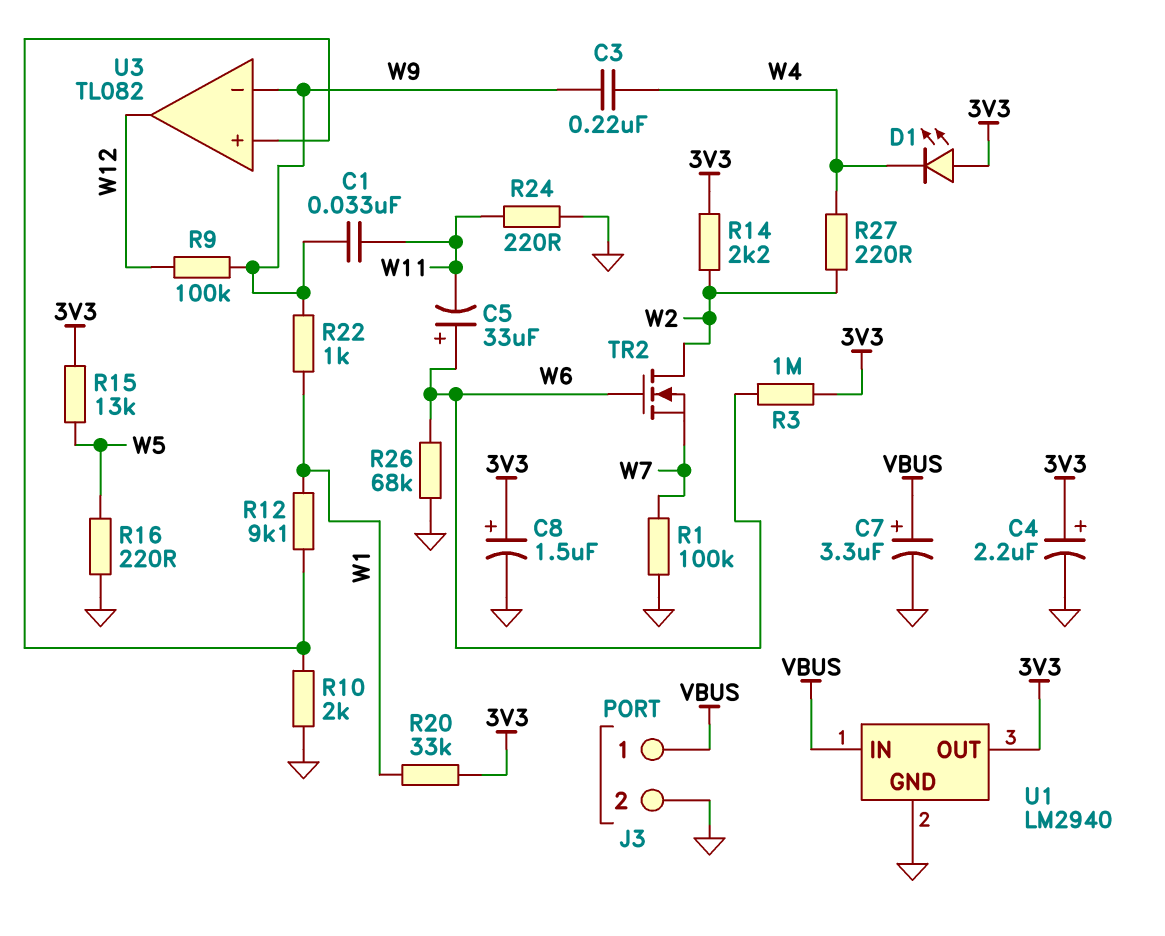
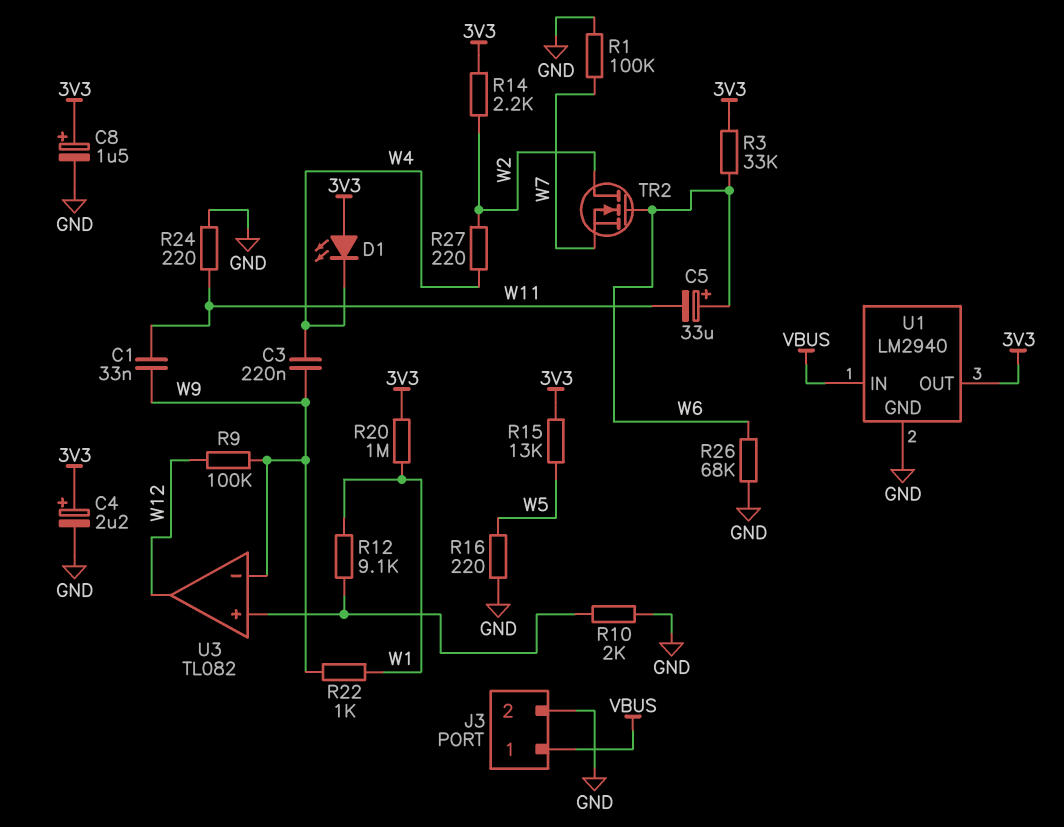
C7: 3.3uF (plus VBUS, minus GND) -> none
R3: 1M (3V3, W6) -> 33k (3V3, W6)
R20: 33k (3V3, W1) -> 1M (3V3, W1)

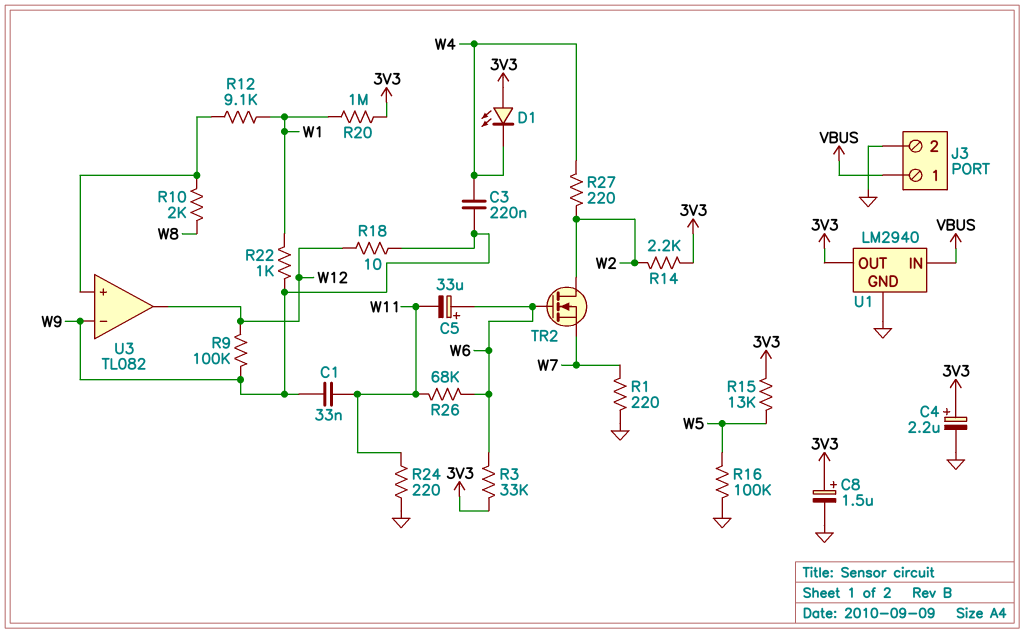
R1: 100k (GND, W7) -> 220 (GND, W7)
R10: 2k (GND, U3/in+) -> 2k (U3/in+, W8)
R16: 220 (GND, W5) -> 100k (GND, W5)
R18: none -> 10 (W9, W12)
R26: 68k (GND, W6) -> 68k (W6, W11)

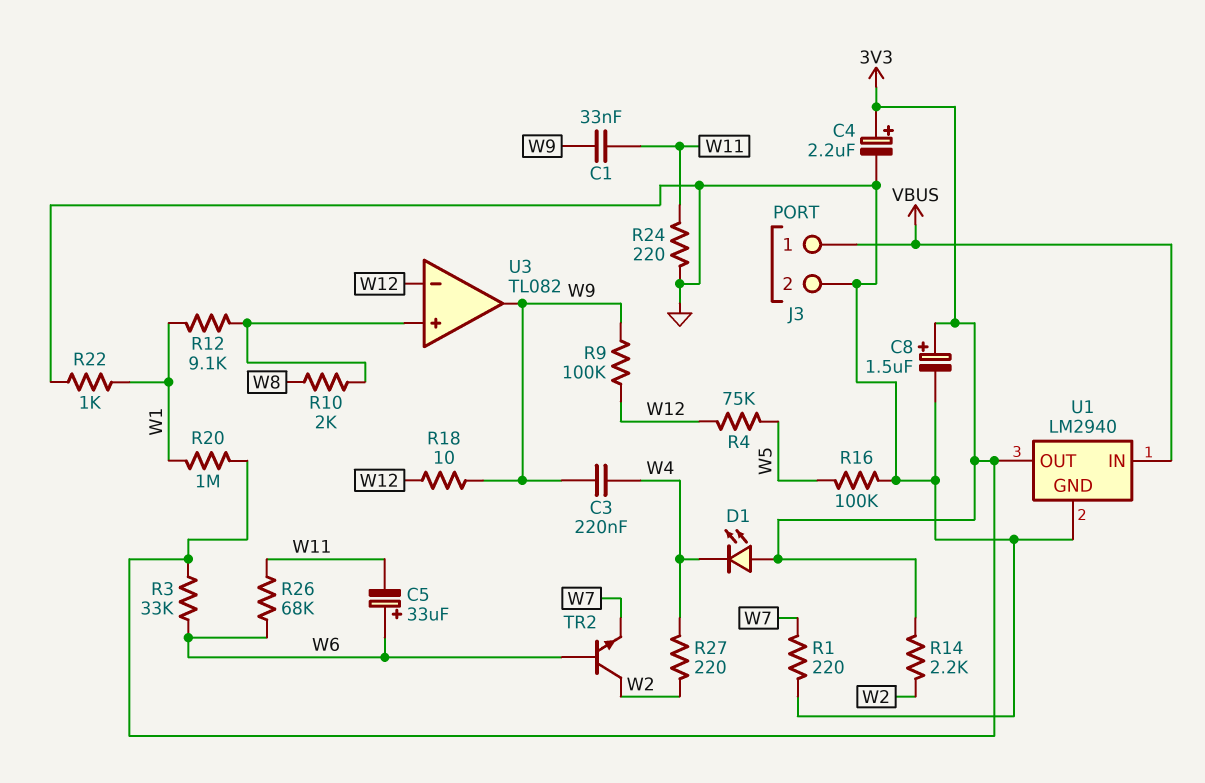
R4: none -> 75k (W5, W12)
R15: 13k (3V3, W5) -> none
R22: 1k (W1, W9) -> 1k (GND, W1)
TR2: NMOS (G W6, D W2, S W7) -> NPN (B W6, C W2, E W7)
U3 pin in-: W9 -> W12
U3 pin out: W12 -> W9

